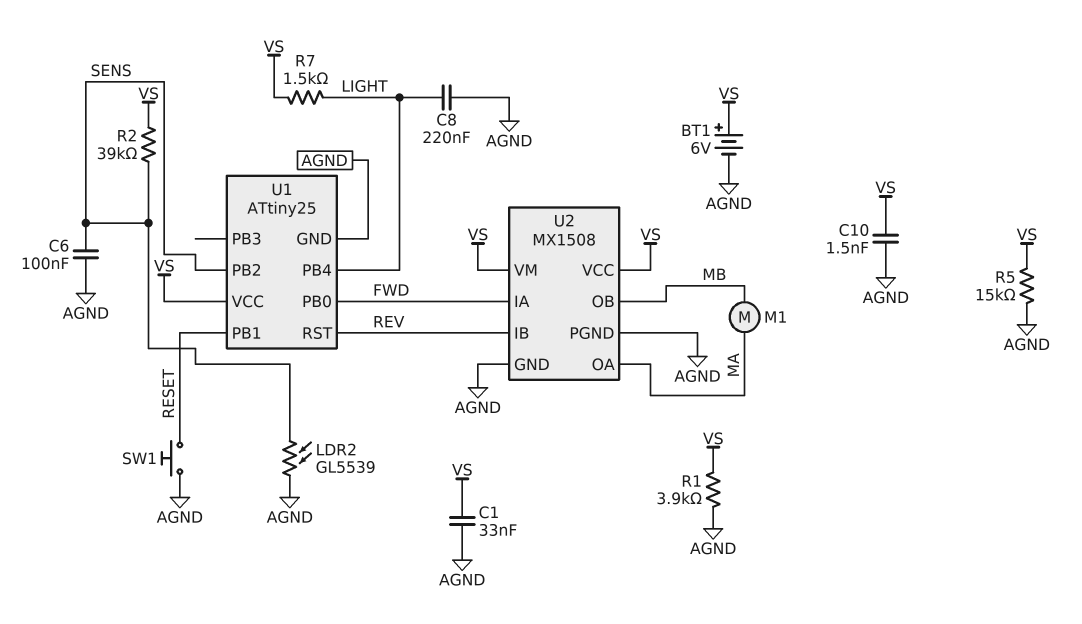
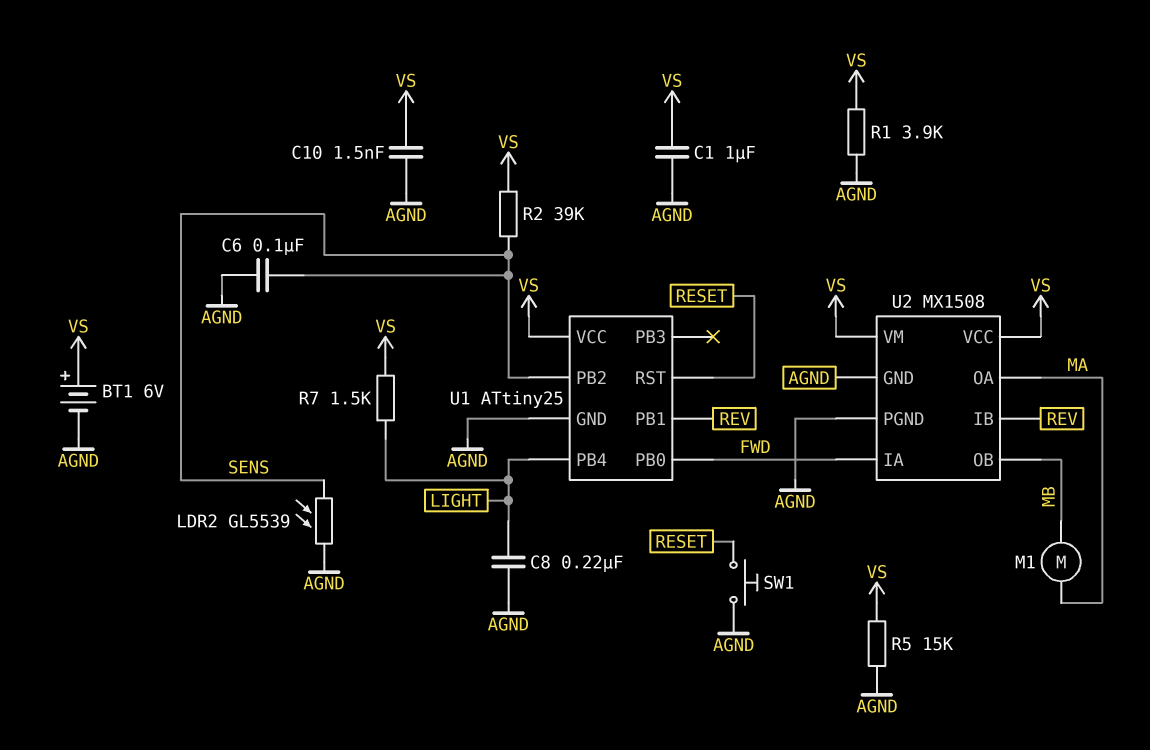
C1: 33nF (AGND, VS) -> 1uF (AGND, VS)
U1 pin PB1: RESET -> REV
U1 pin RST: REV -> RESET

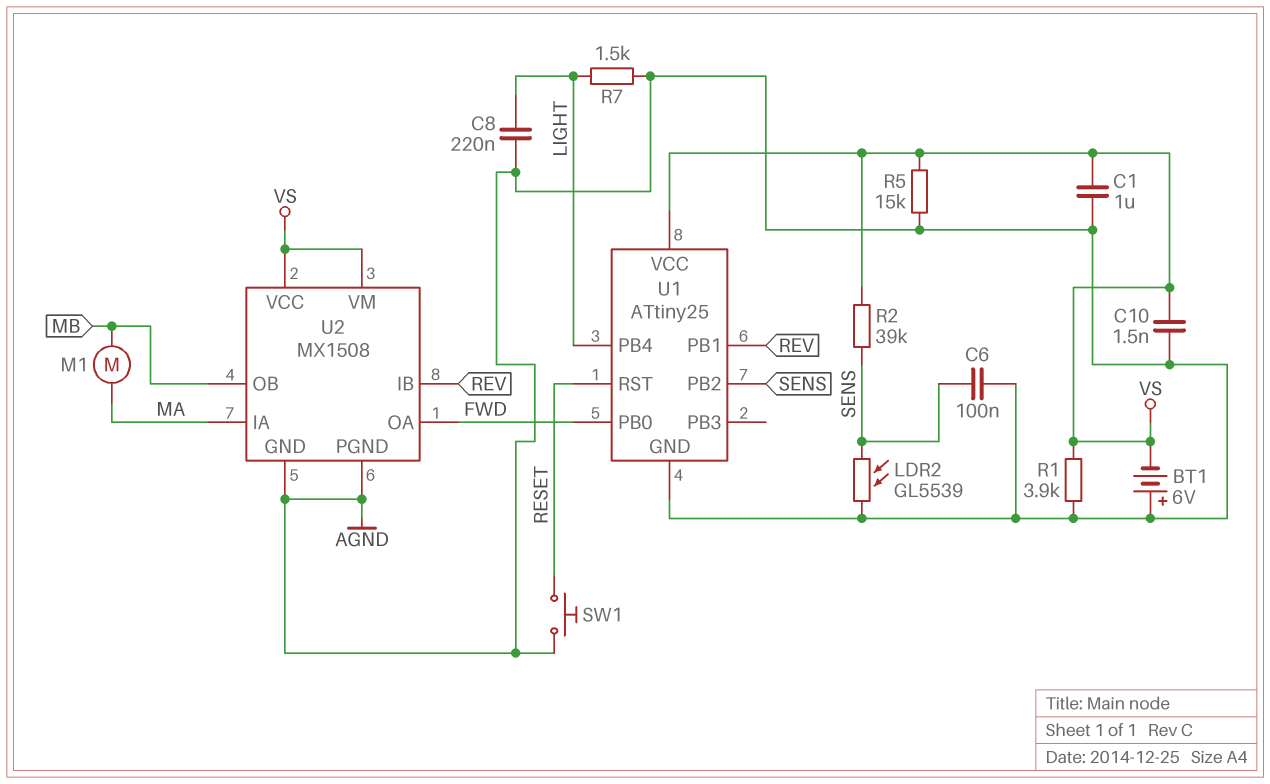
BT1: 6V (plus VS, minus AGND) -> 6V (plus AGND, minus VS)
R7: 1.5k (LIGHT, VS) -> 1.5k (AGND, LIGHT)
U2 pin IA: FWD -> MA
U2 pin OA: MA -> FWD

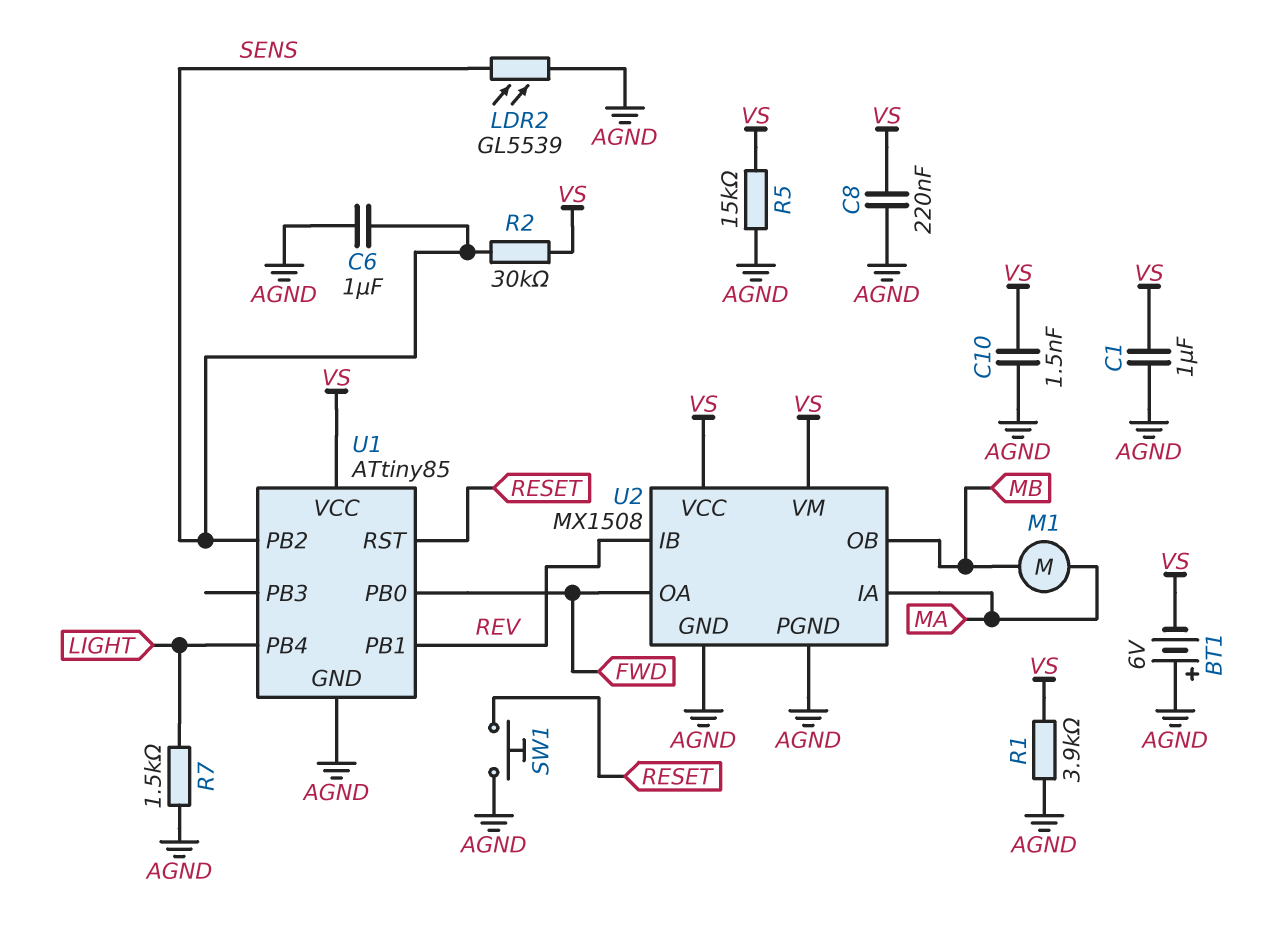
C6: 100nF (AGND, SENS) -> 1uF (AGND, SENS)
C8: 220nF (AGND, LIGHT) -> 220nF (AGND, VS)
R2: 39k (SENS, VS) -> 30k (SENS, VS)
U1: ATtiny25 -> ATtiny85

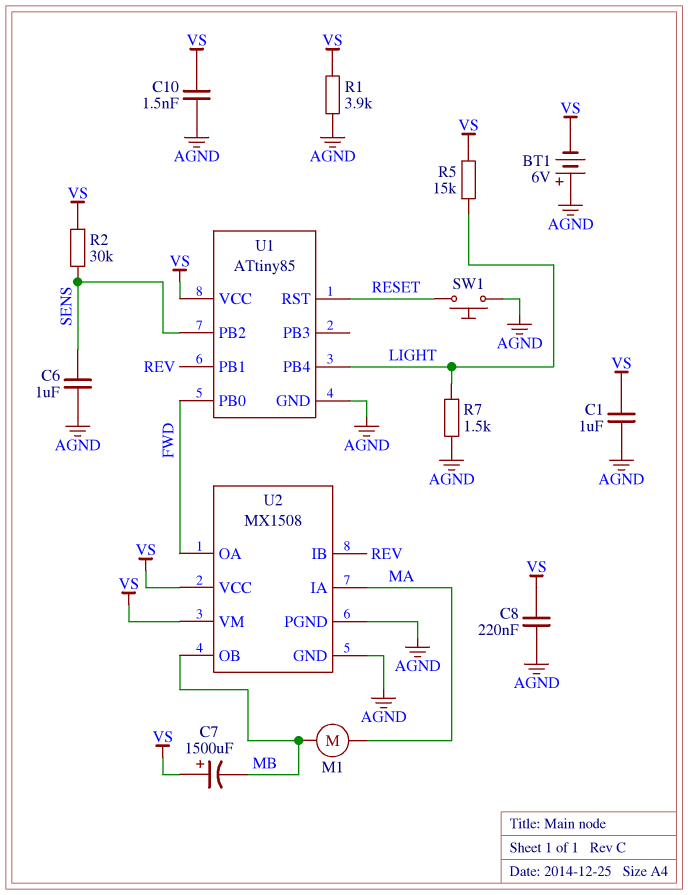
C7: none -> 1500uF (plus VS, minus MB)
LDR2: GL5539 (AGND, SENS) -> none
R5: 15k (AGND, VS) -> 15k (LIGHT, VS)

